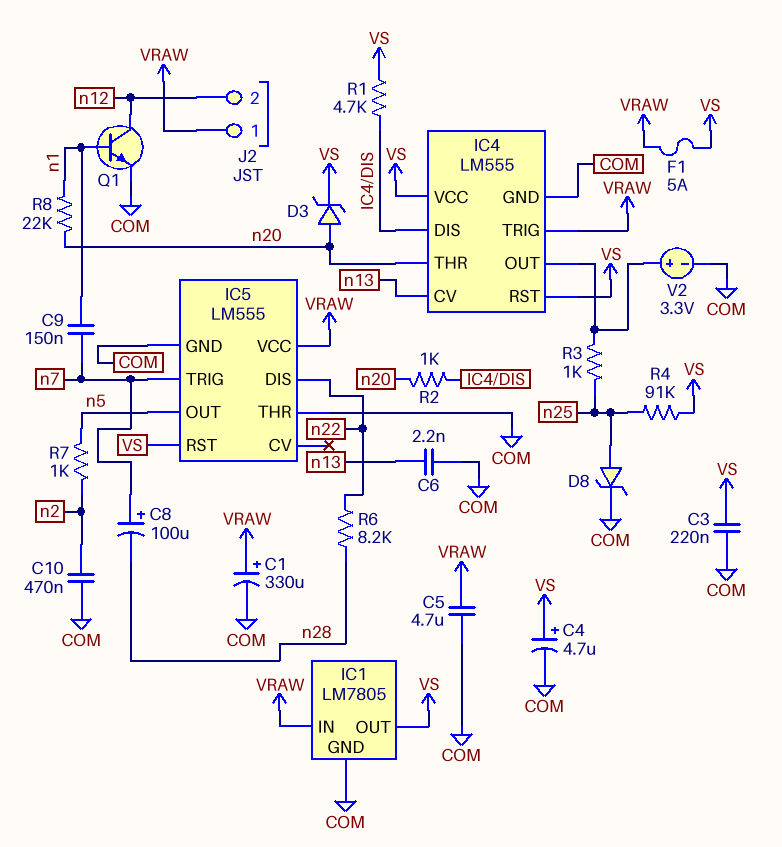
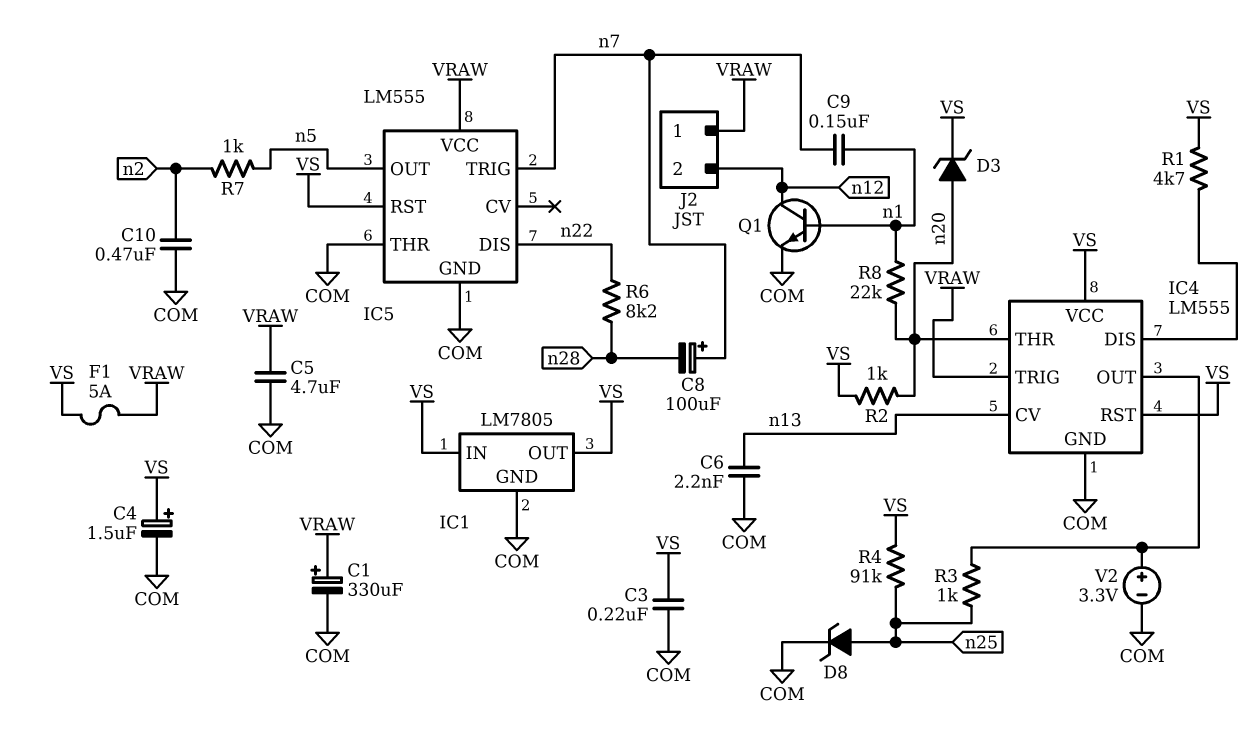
C4: 4.7uF (plus VS, minus COM) -> 1.5uF (plus VS, minus COM)
IC1 pin IN: VRAW -> VS
R2: 1k (IC4/DIS, n20) -> 1k (VS, n20)

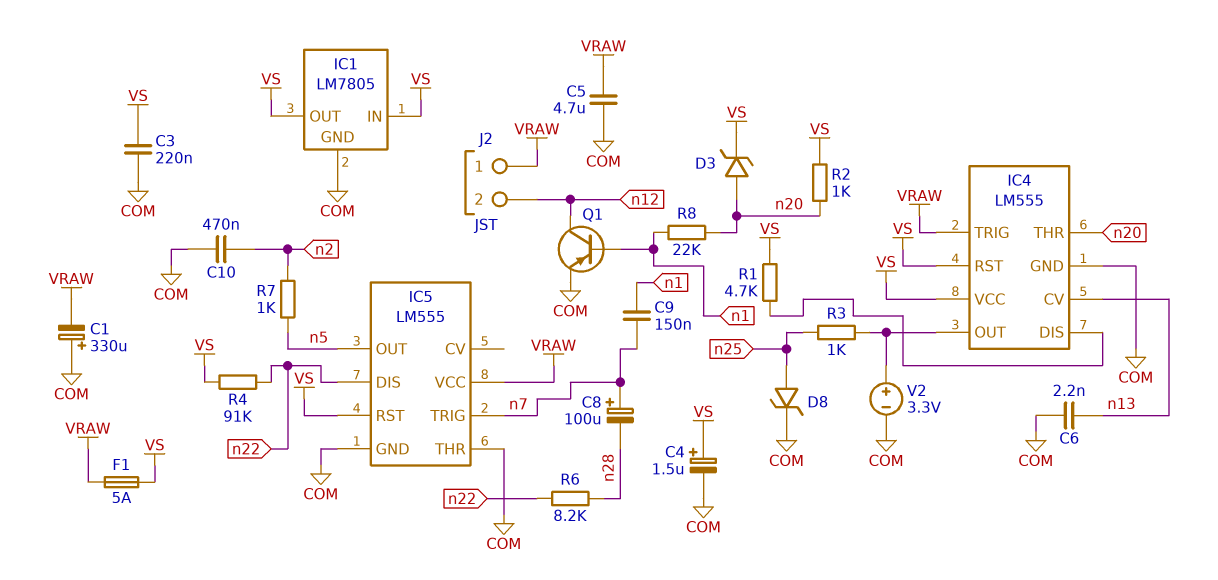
C1: 330uF (plus VRAW, minus COM) -> 330uF (plus COM, minus VRAW)
Q1: NPN (B n1, C n12, E COM) -> PNP (B n1, C n12, E COM)
R4: 91k (VS, n25) -> 91k (VS, n22)

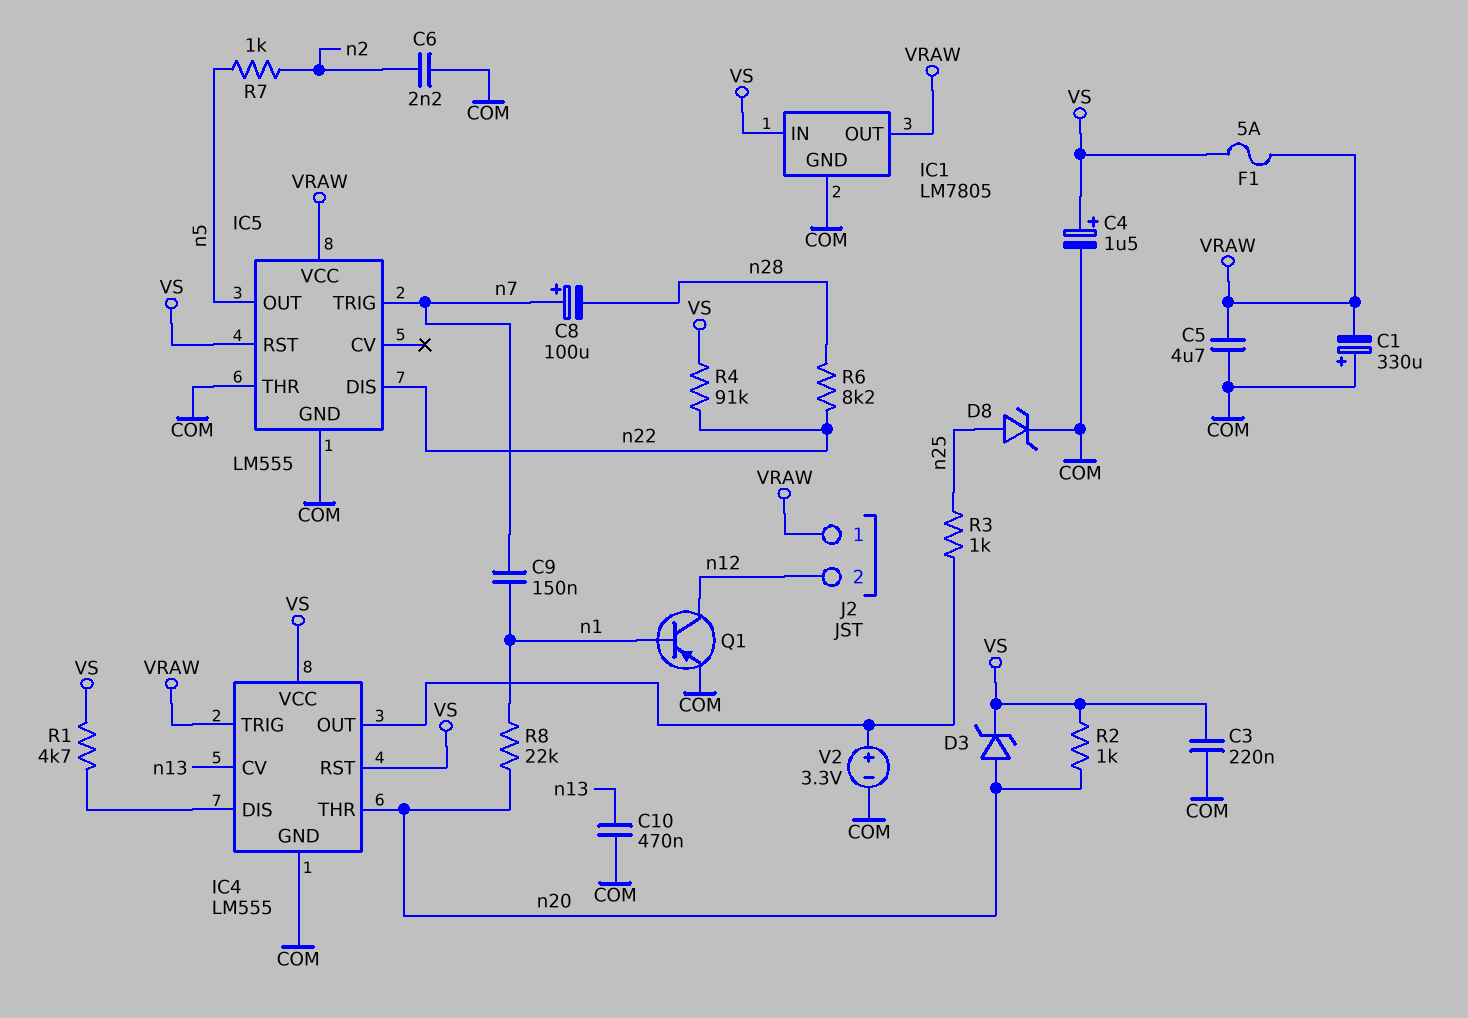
C6: 2.2nF (COM, n13) -> 2.2nF (COM, n2)
C10: 470nF (COM, n2) -> 470nF (COM, n13)
IC1 pin OUT: VS -> VRAW

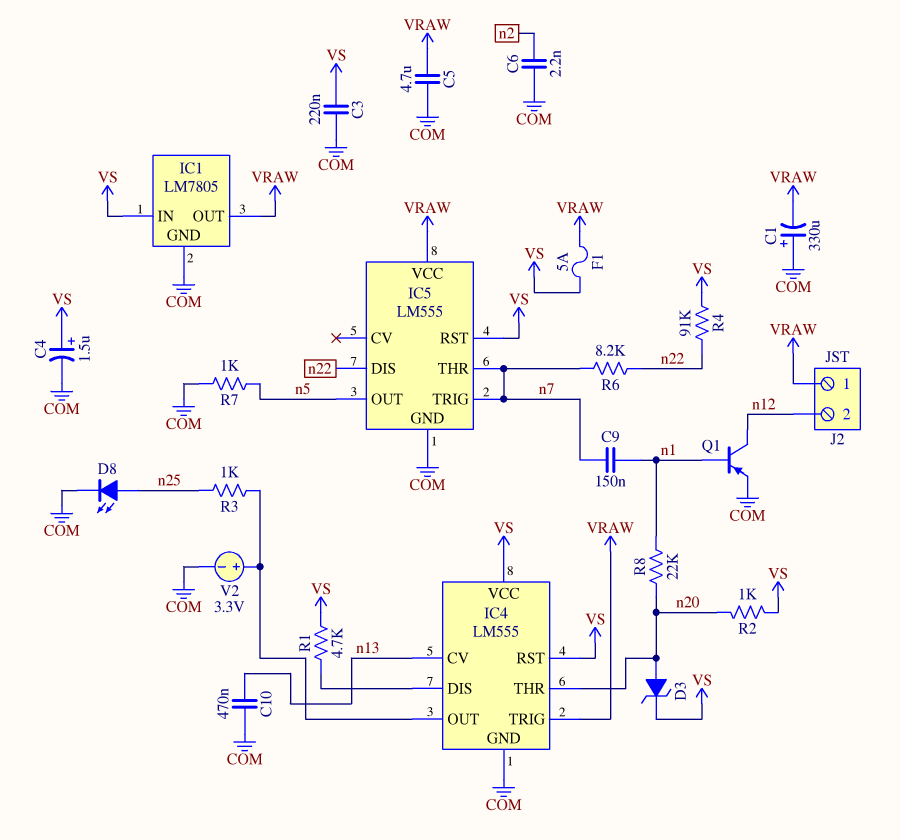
C8: 100uF (plus n7, minus n28) -> none
D8: zener (A n25, K COM) -> LED (A n25, K COM)
IC5 pin THR: COM -> n7
R6: 8.2k (n22, n28) -> 8.2k (n7, n22)
R7: 1k (n2, n5) -> 1k (COM, n5)

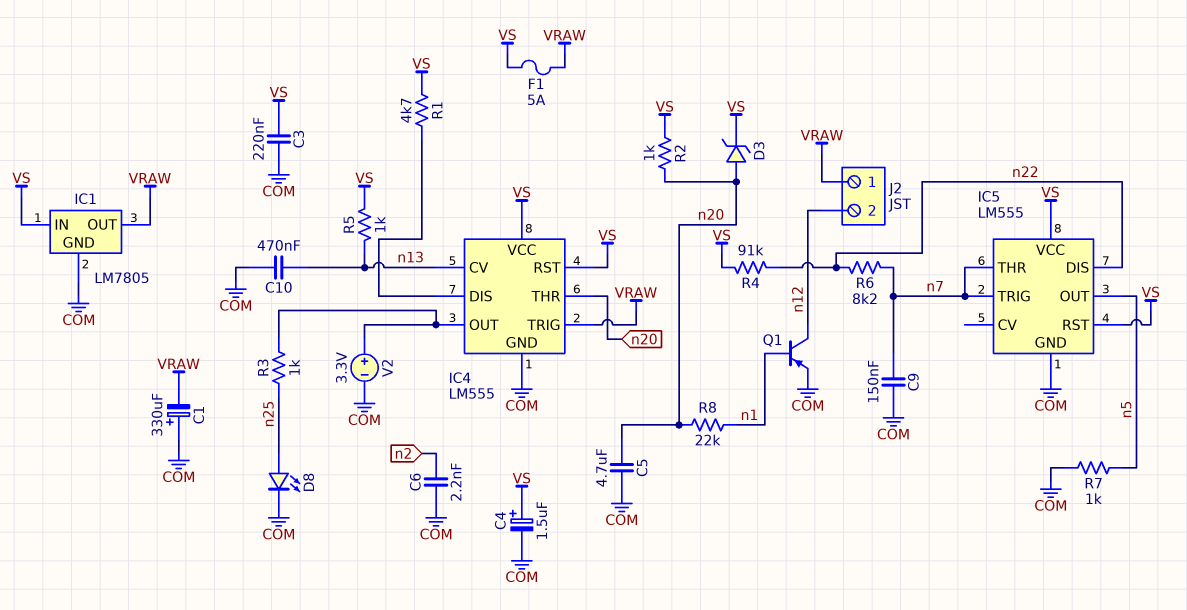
C5: 4.7uF (COM, VRAW) -> 4.7uF (COM, n20)
C9: 150nF (n1, n7) -> 150nF (COM, n7)
IC5 pin VCC: VRAW -> VS
R5: none -> 1k (VS, n13)

